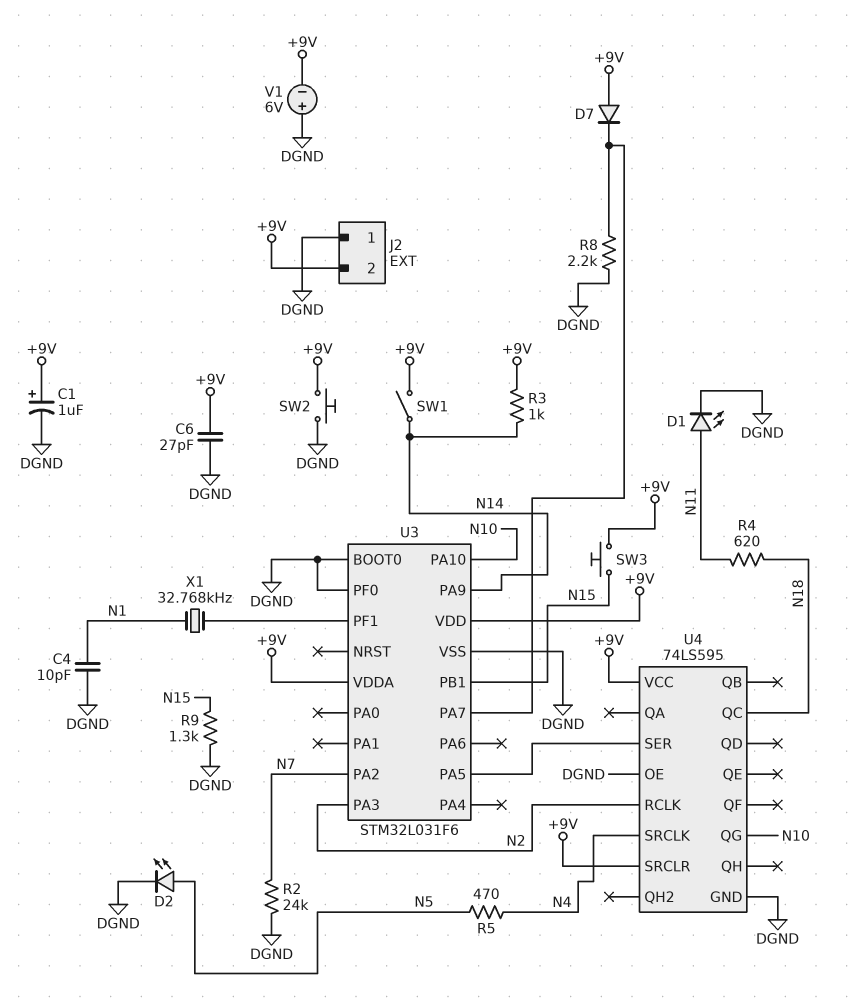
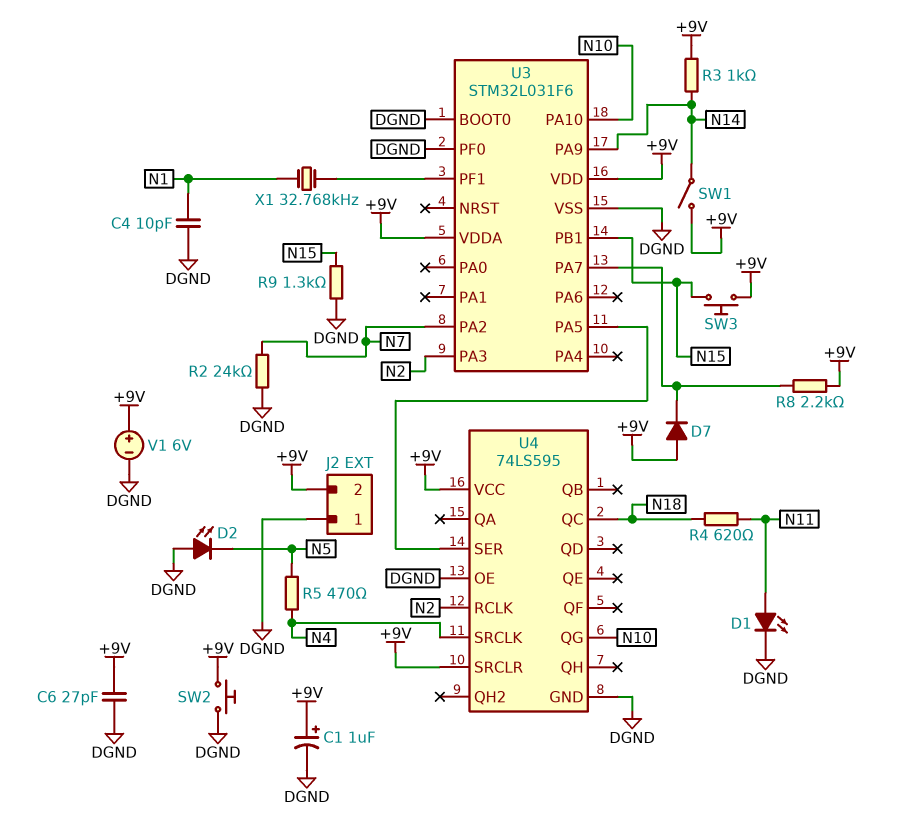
D2: LED (A N5, K DGND) -> LED (A DGND, K N5)
R8: 2.2k (DGND, U3/PA7) -> 2.2k (+9V, U3/PA7)
V1: 6V (plus DGND, minus +9V) -> 6V (plus +9V, minus DGND)

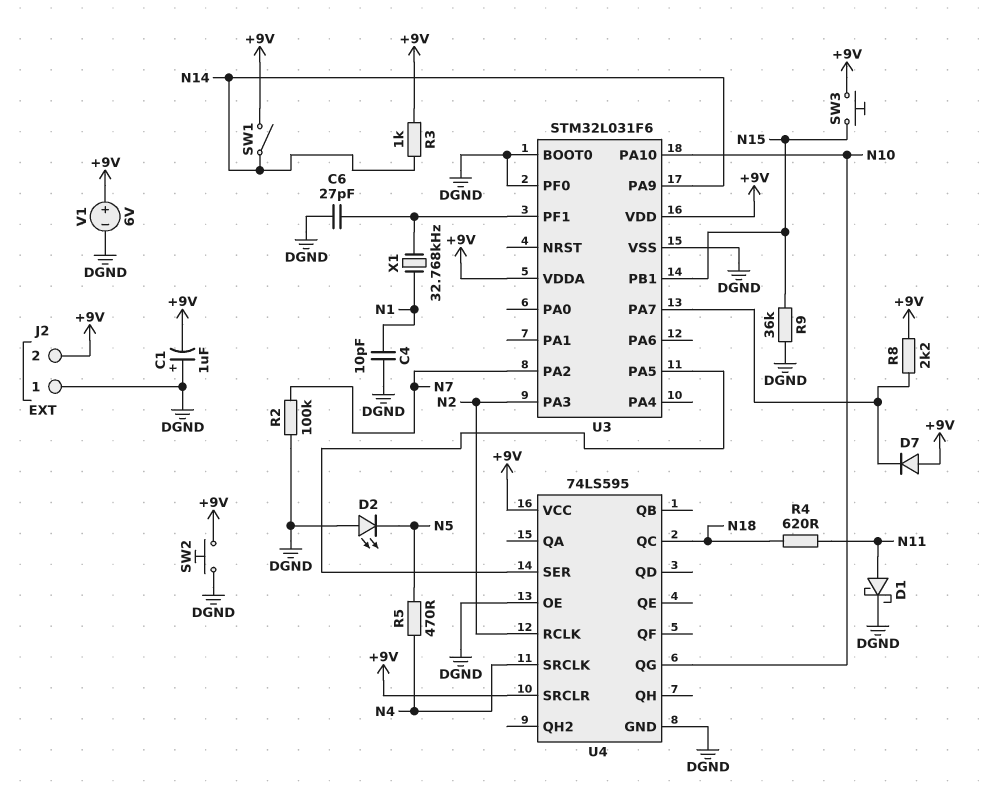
C1: 1uF (plus +9V, minus DGND) -> 1uF (plus DGND, minus +9V)
C6: 27pF (+9V, DGND) -> 27pF (DGND, U3/PF1)
D1: LED (A N11, K DGND) -> schottky (A N11, K DGND)
R2: 24k (DGND, N7) -> 100k (DGND, N7)
R9: 1.3k (DGND, N15) -> 36k (DGND, N15)

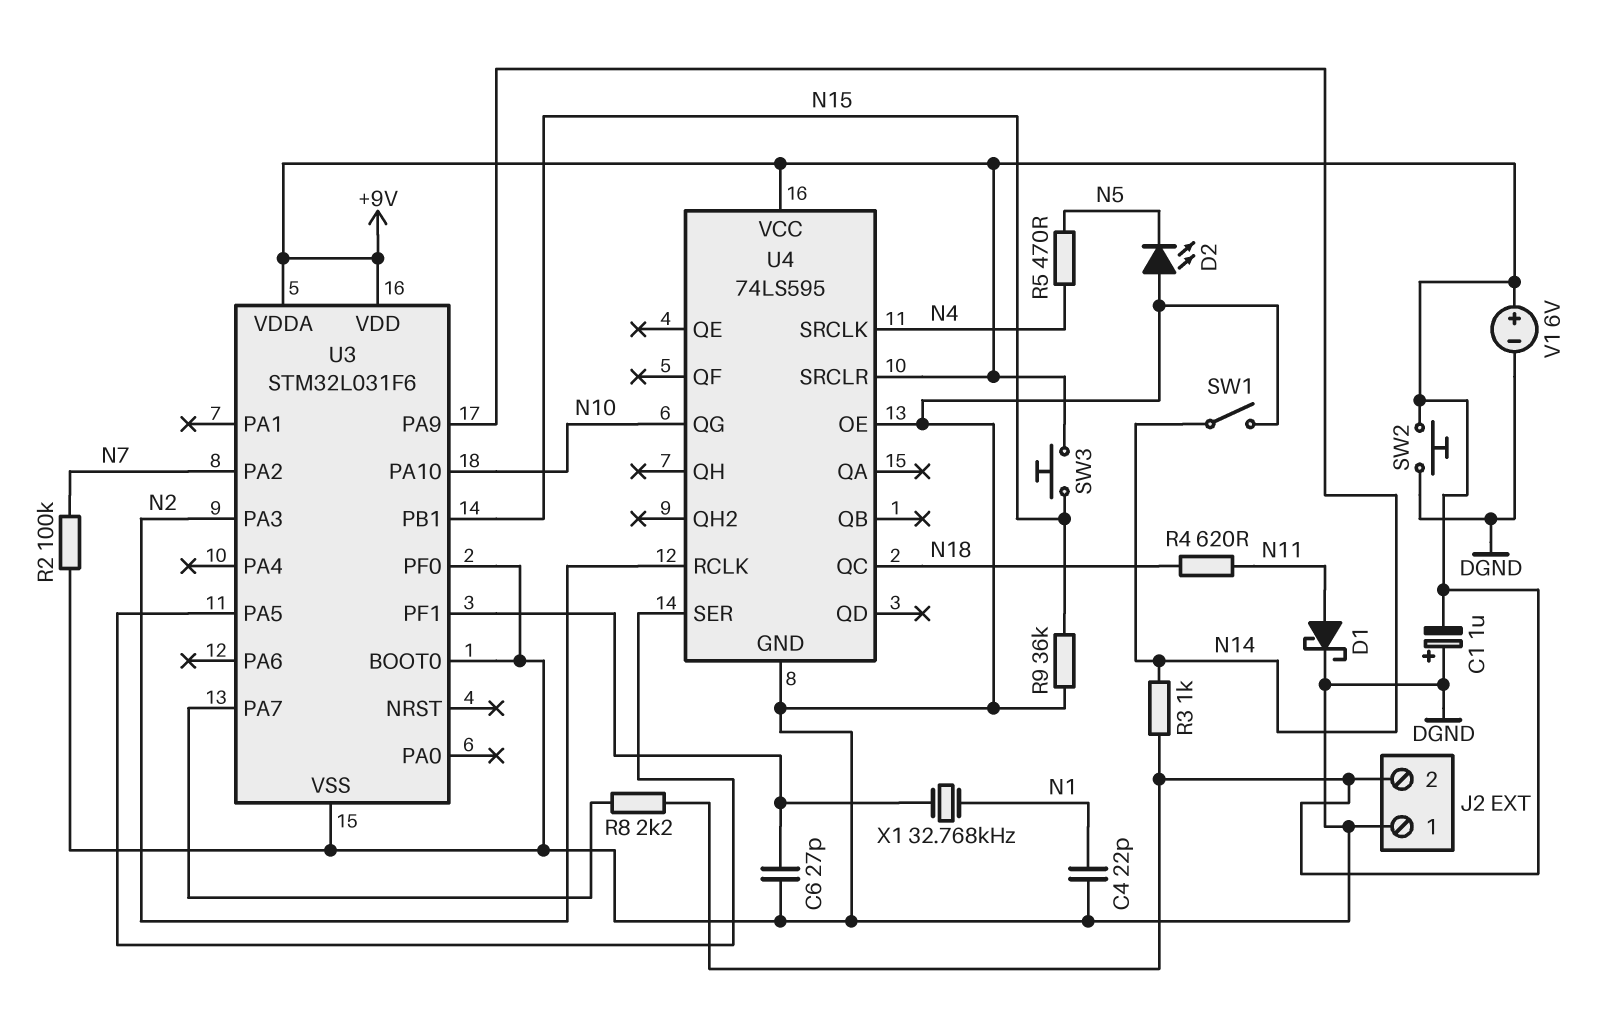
C4: 10pF (DGND, N1) -> 22pF (DGND, N1)
D7: diode (A +9V, K U3/PA7) -> none
SW1: switch (+9V, N14) -> switch (DGND, N14)

